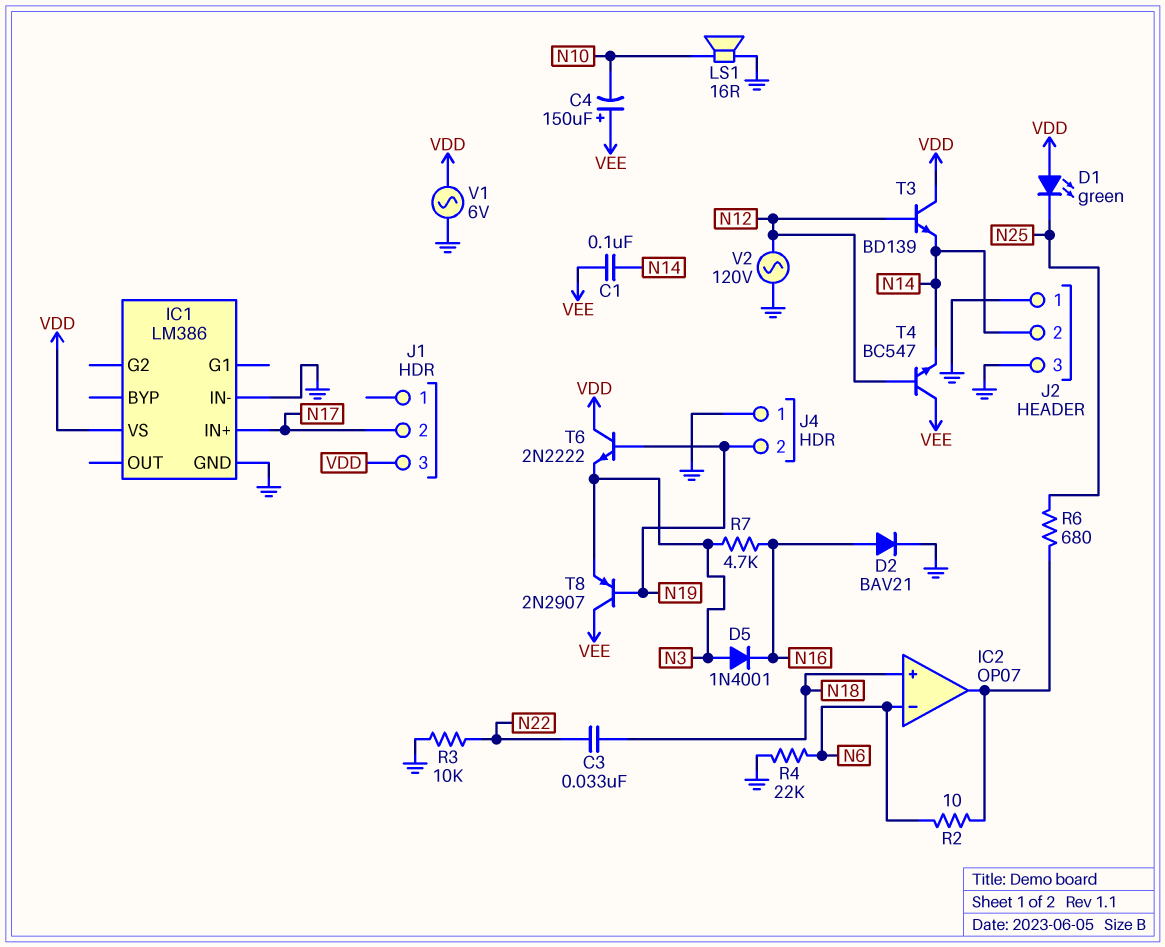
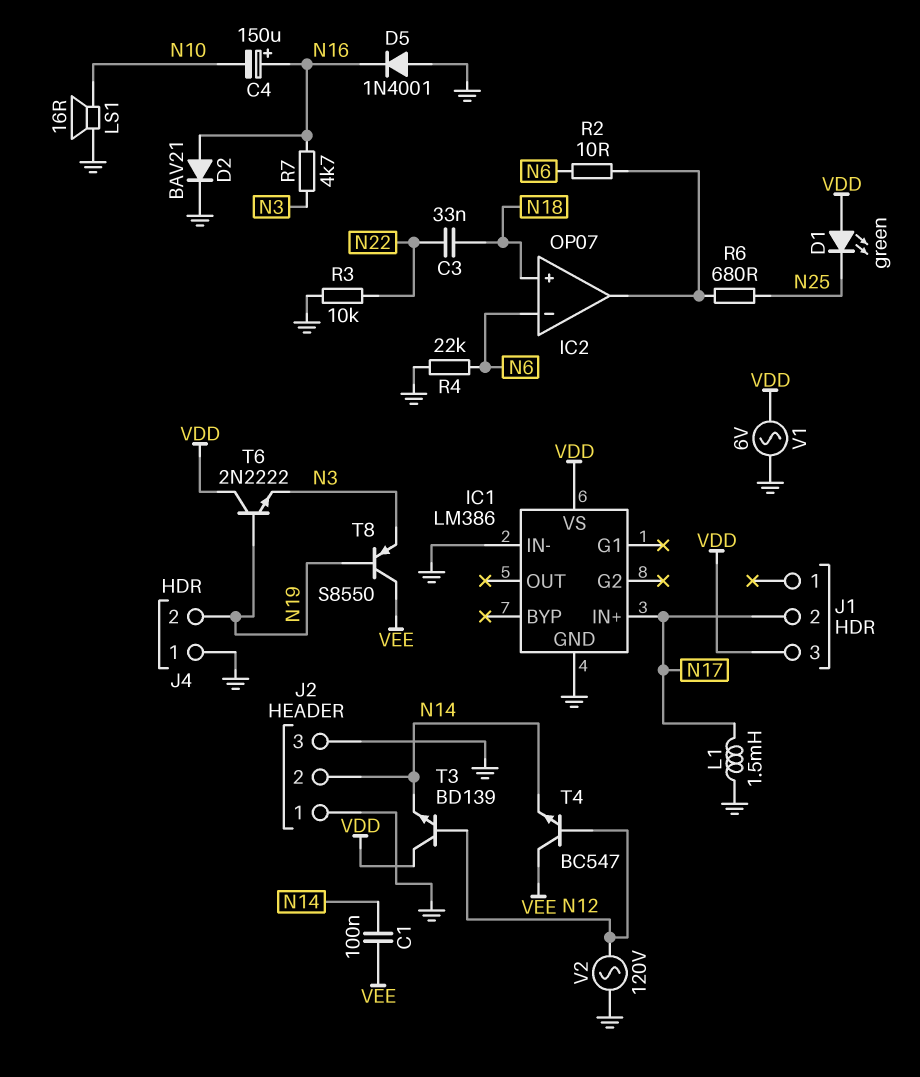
C4: 150uF (plus VEE, minus N10) -> 150uF (plus N16, minus N10)
D5: diode 1N4001 (A N3, K N16) -> diode 1N4001 (A GND, K N16)
L1: none -> 1.5mH (GND, N17)
T8: PNP 2N2907 (B N19, C VEE, E N3) -> PNP S8550 (B N19, C VEE, E N3)

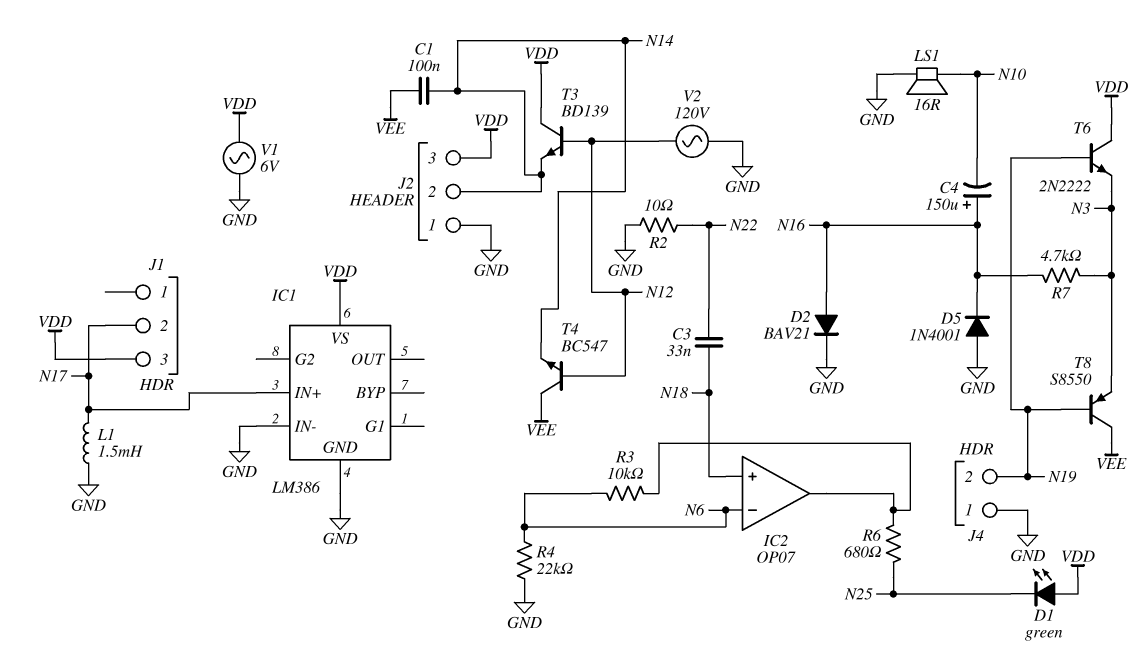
J2 pin 3: GND -> VDD
R2: 10 (IC2/out, N6) -> 10 (GND, N22)
R3: 10k (GND, N22) -> 10k (IC2/out, N6)

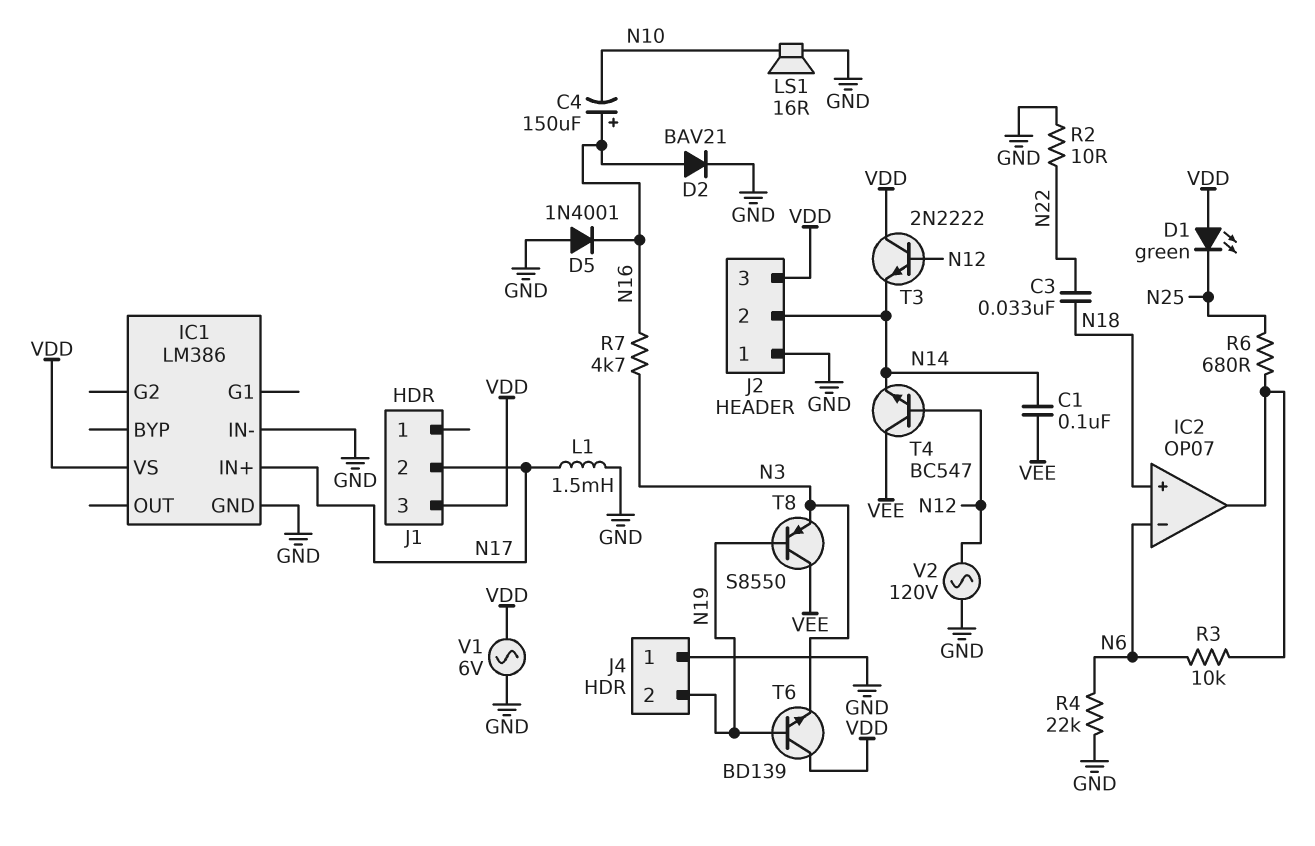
T3: NPN BD139 (B N12, C VDD, E N14) -> NPN 2N2222 (B N12, C VDD, E N14)
T6: NPN 2N2222 (B N19, C VDD, E N3) -> NPN BD139 (B N19, C VDD, E N3)

